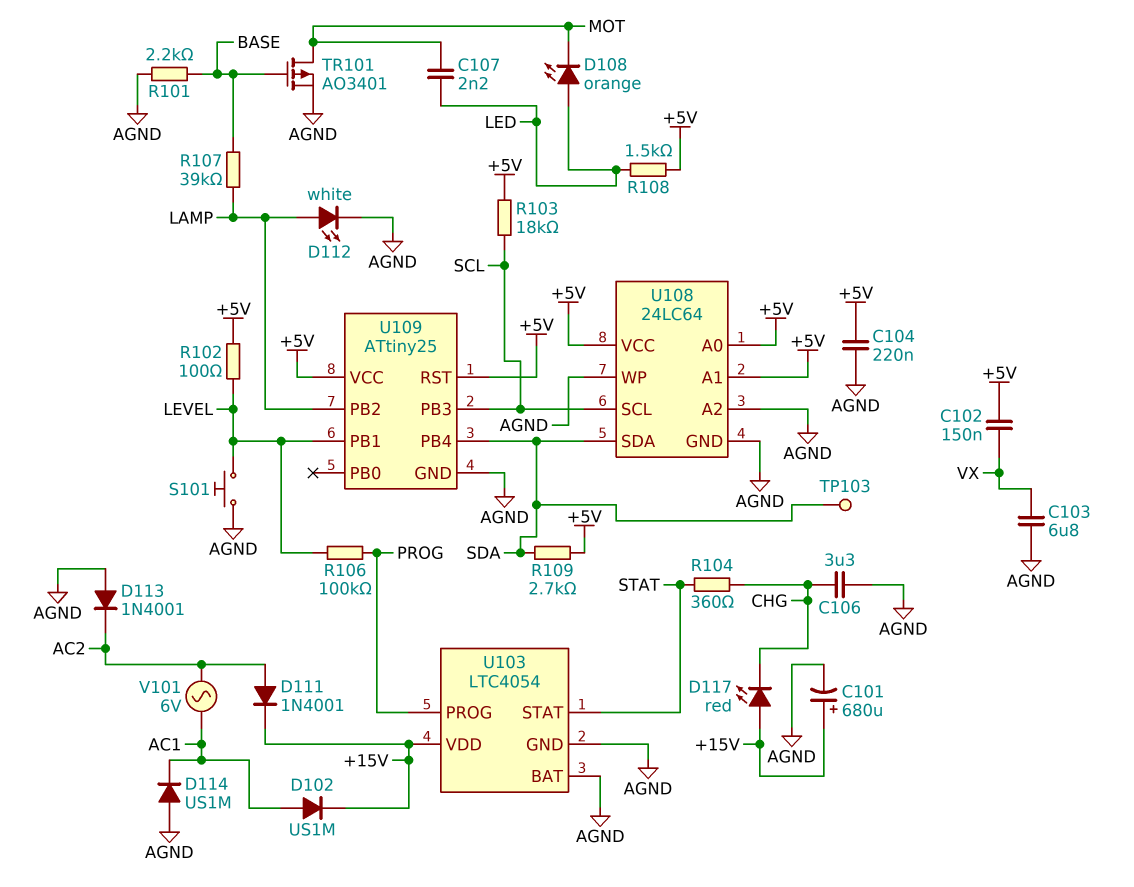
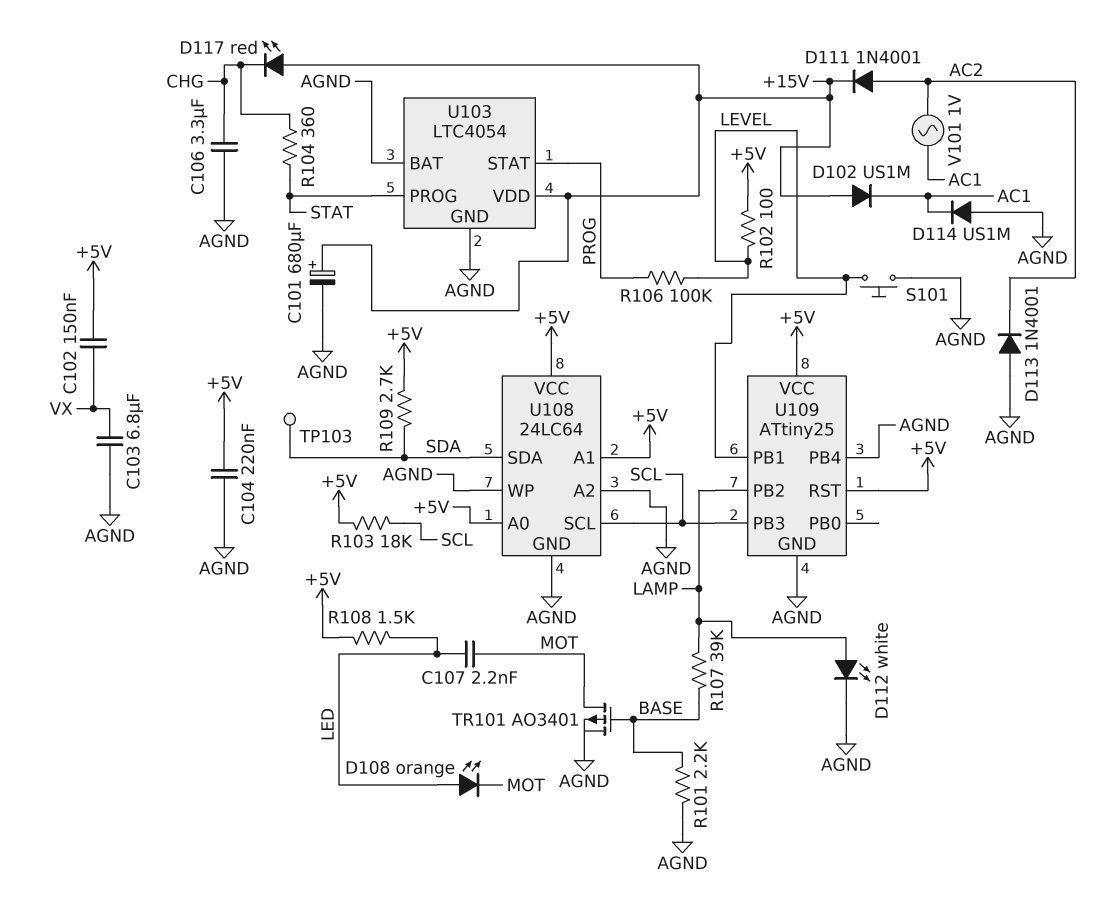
D102: diode US1M (A AC1, K +15V) -> diode US1M (A +15V, K AC1)
U103 pin PROG: PROG -> STAT
U103 pin STAT: STAT -> PROG
U109 pin PB4: SDA -> AGND
V101: AC 6V (AC1, AC2) -> AC 1V (AC1, AC2)

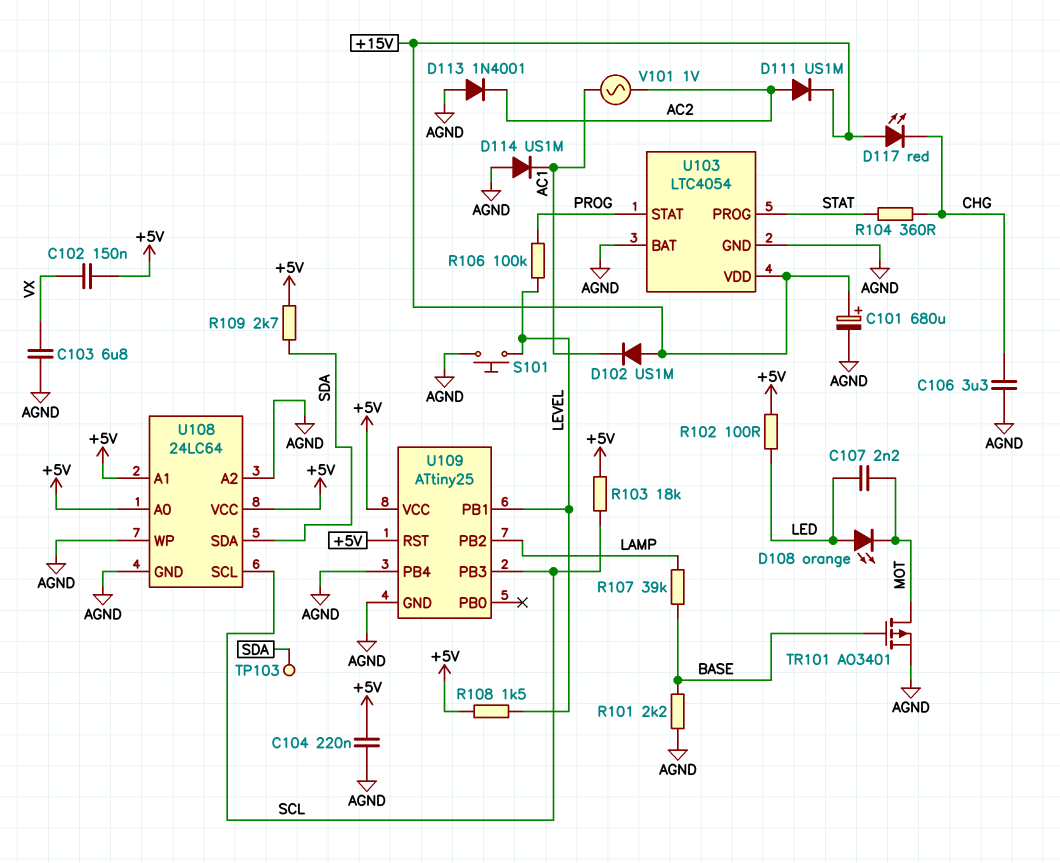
D111: diode 1N4001 (A AC2, K +15V) -> diode US1M (A AC2, K +15V)
D112: LED white (A LAMP, K AGND) -> none
R102: 100 (+5V, LEVEL) -> 100 (+5V, LED)
R108: 1.5k (+5V, LED) -> 1.5k (+5V, LEVEL)

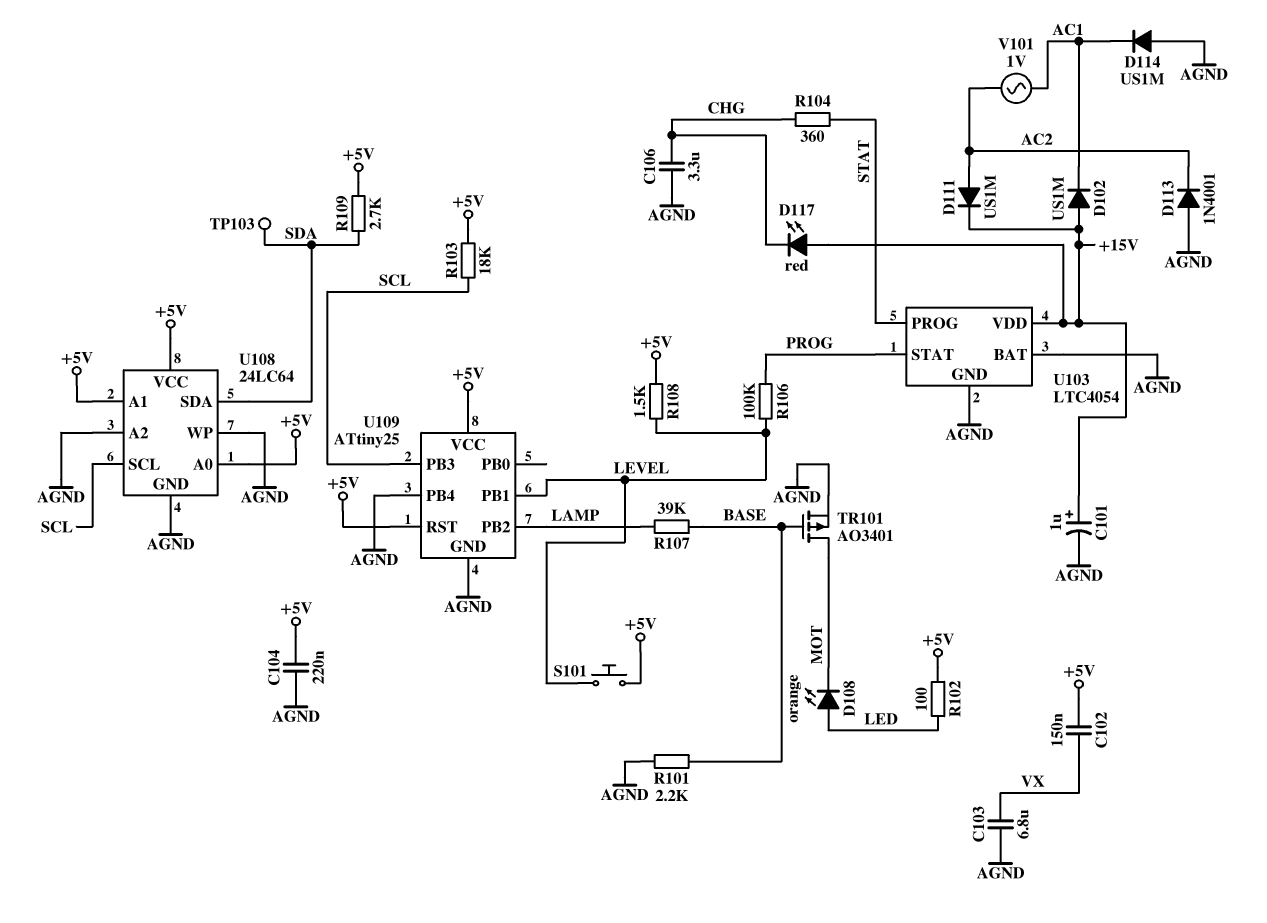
C101: 680uF (plus +15V, minus AGND) -> 1uF (plus +15V, minus AGND)
C107: 2.2nF (LED, MOT) -> none
S101: button (AGND, LEVEL) -> button (+5V, LEVEL)

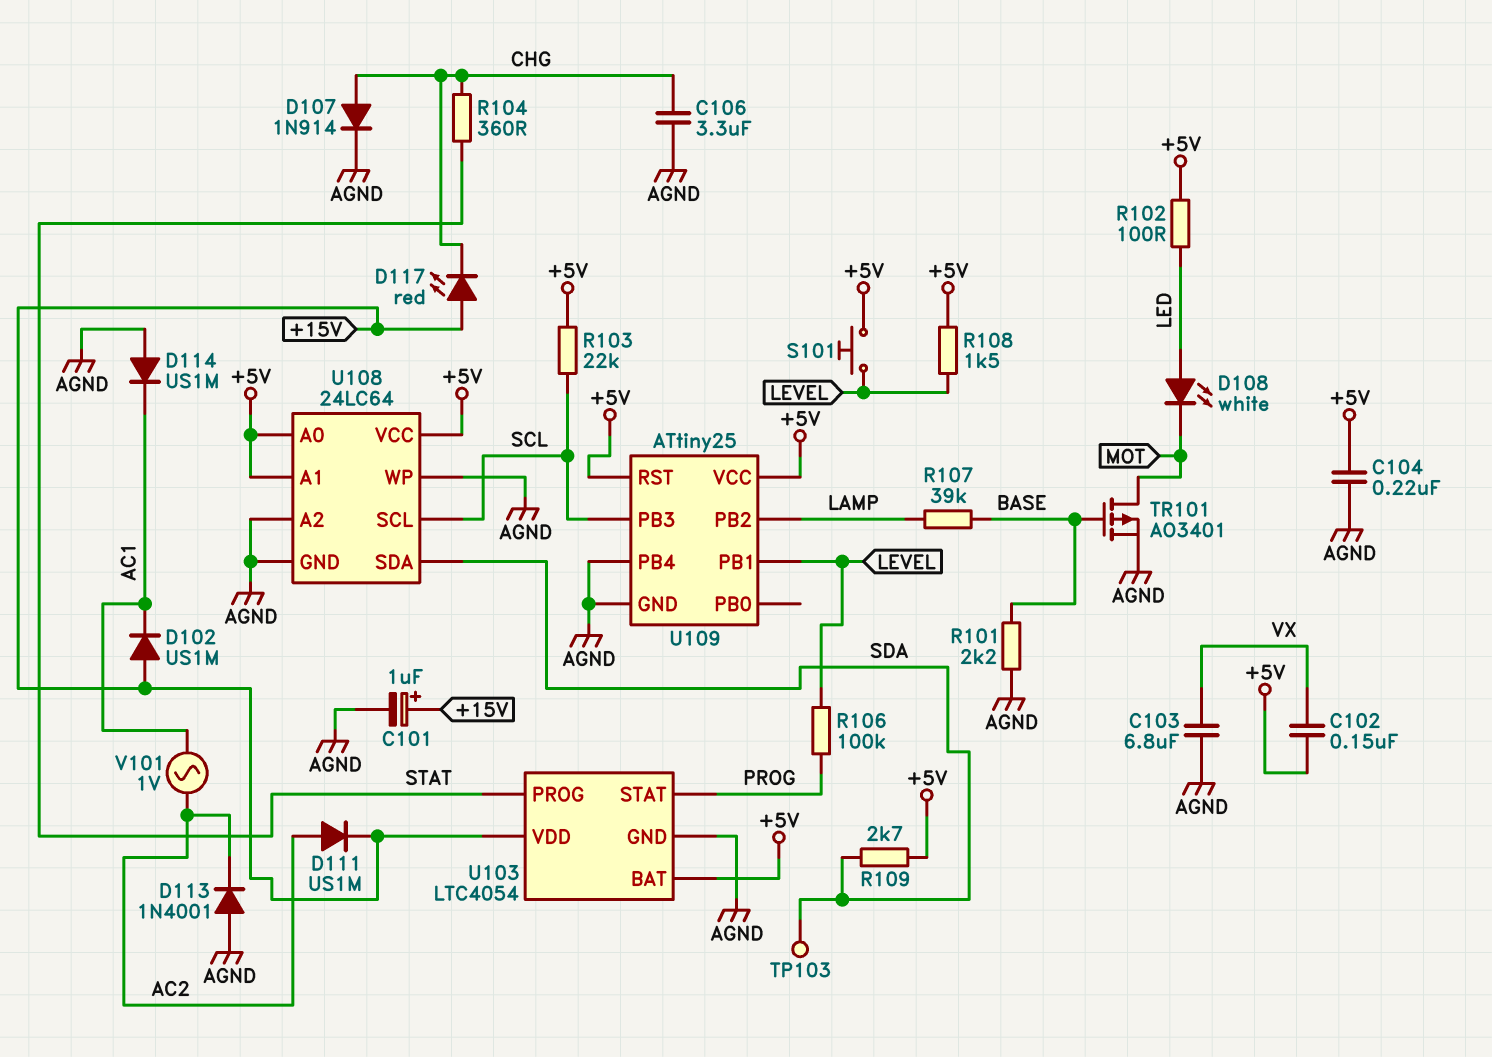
D107: none -> diode 1N914 (A CHG, K AGND)
D108: LED orange (A LED, K MOT) -> LED white (A LED, K MOT)
R103: 18k (+5V, SCL) -> 22k (+5V, SCL)
U103 pin BAT: AGND -> +5V

